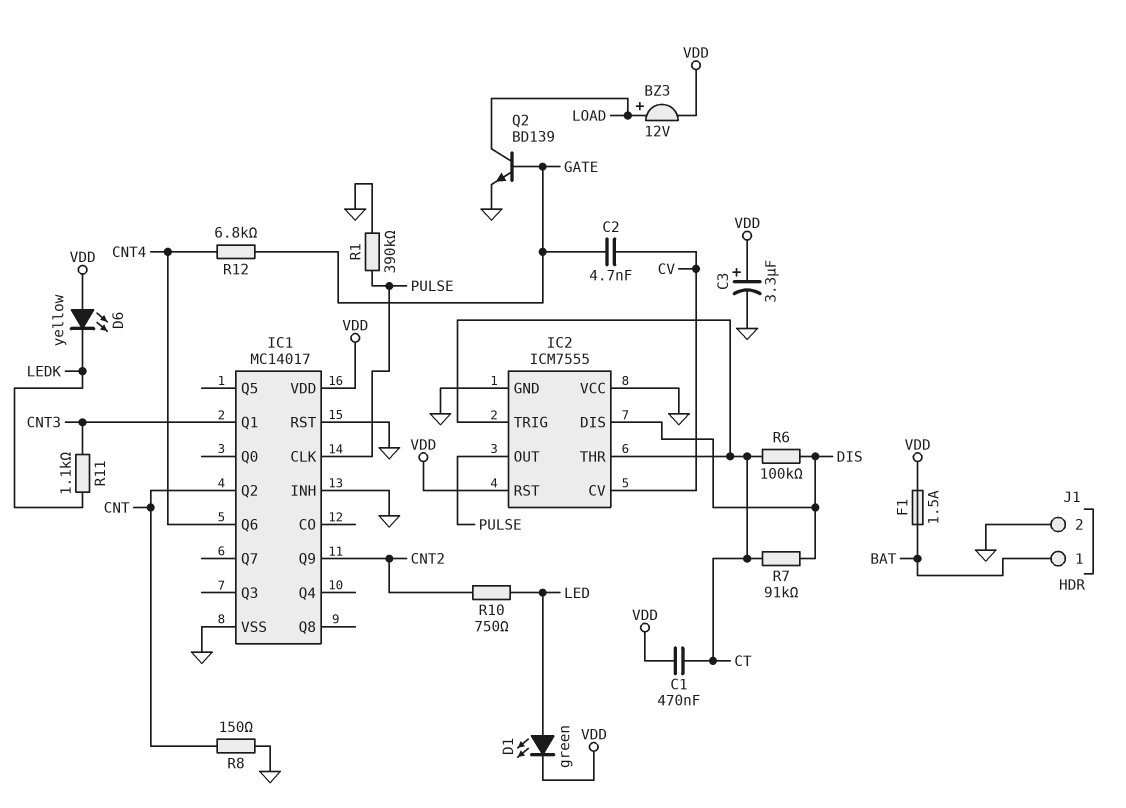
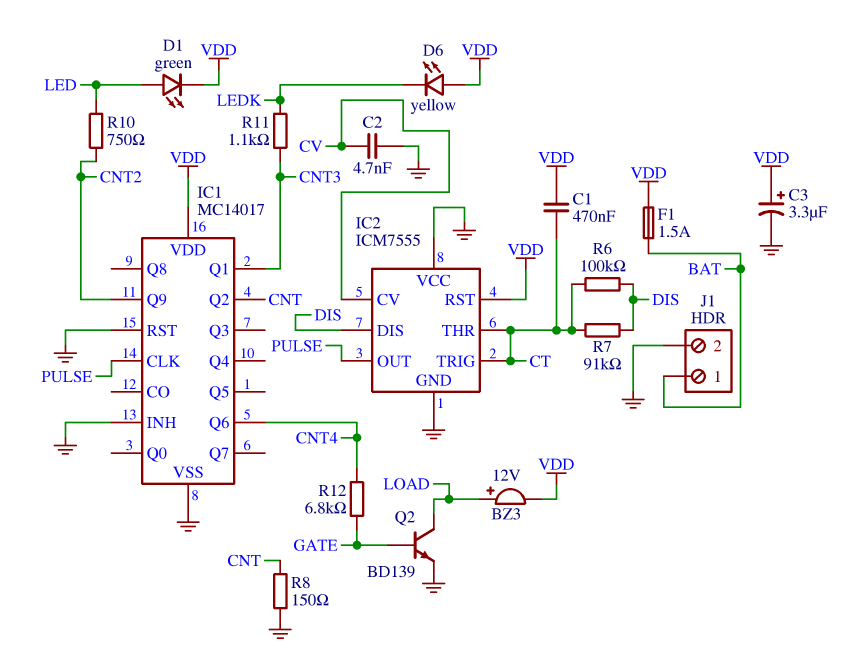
C2: 4.7nF (CV, GATE) -> 4.7nF (CV, GND)
R1: 390k (GND, PULSE) -> none

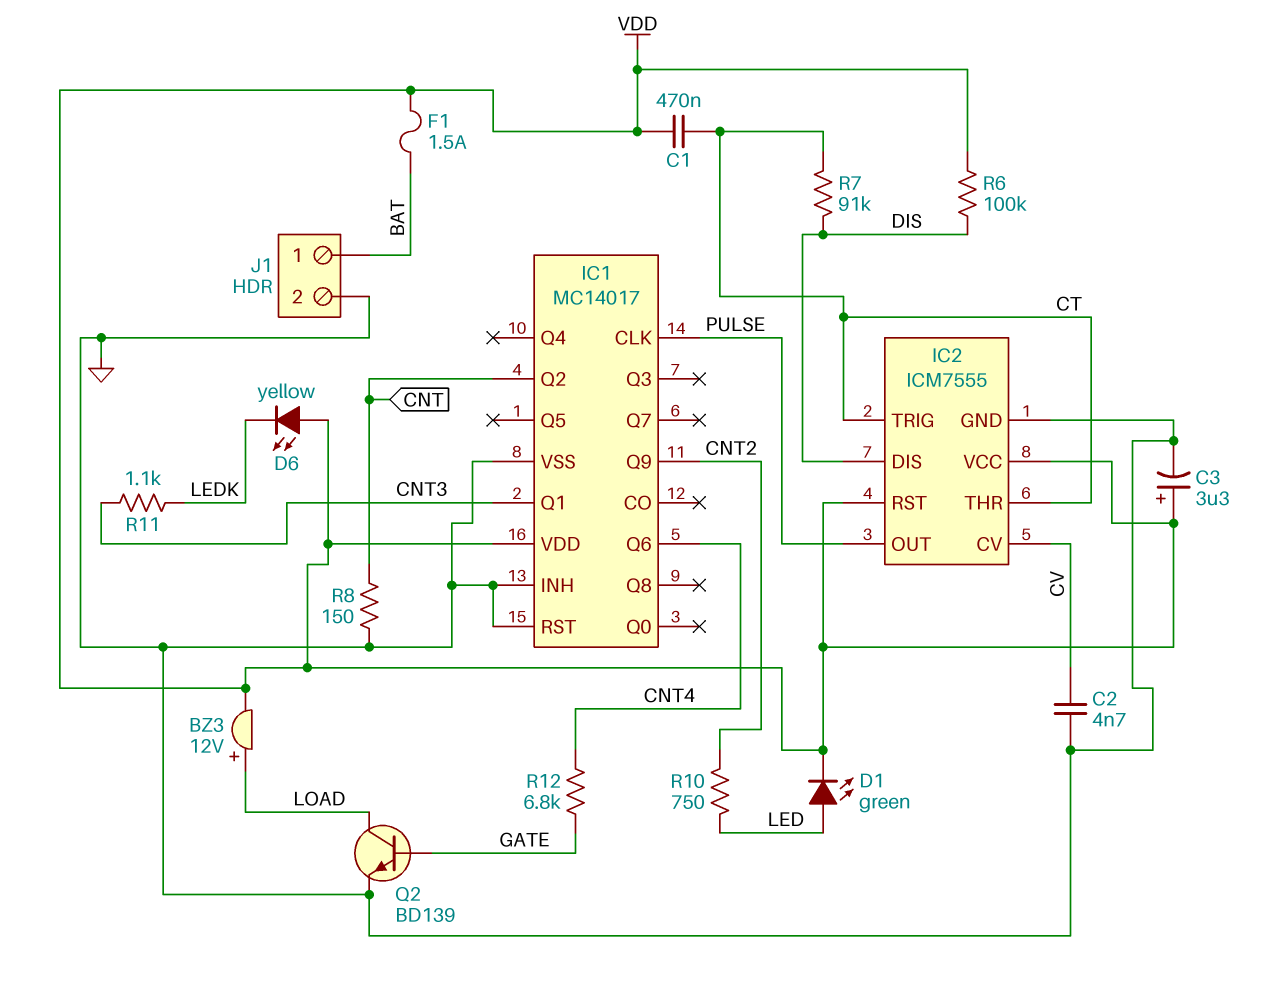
IC2 pin VCC: GND -> VDD
R6: 100k (CT, DIS) -> 100k (DIS, VDD)

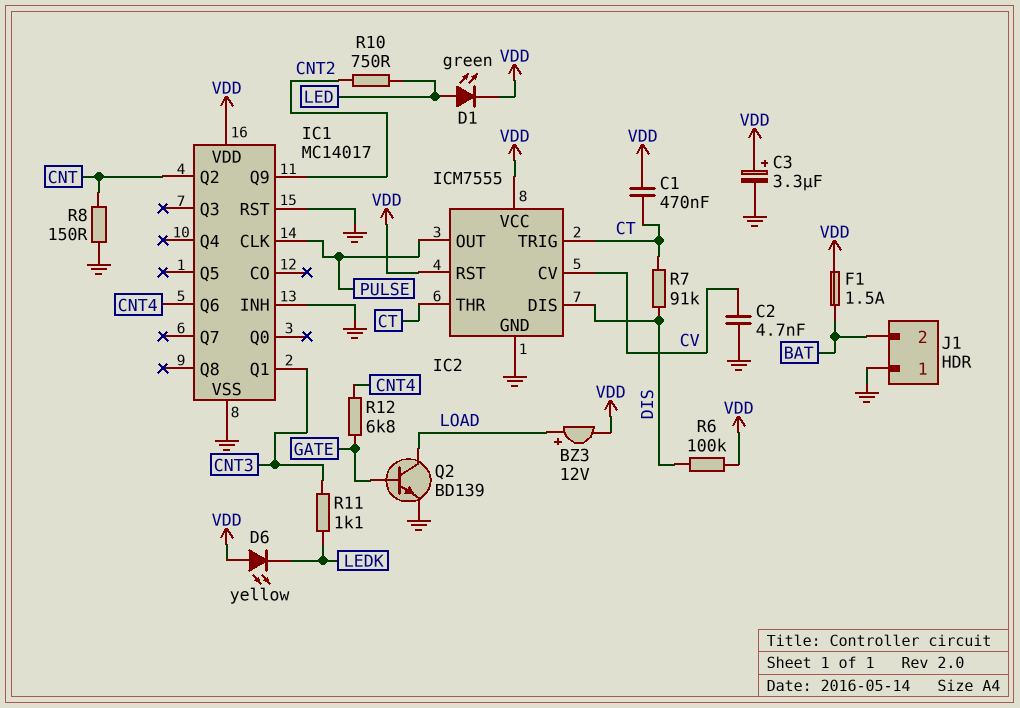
J1 pin 1: BAT -> GND
J1 pin 2: GND -> BAT

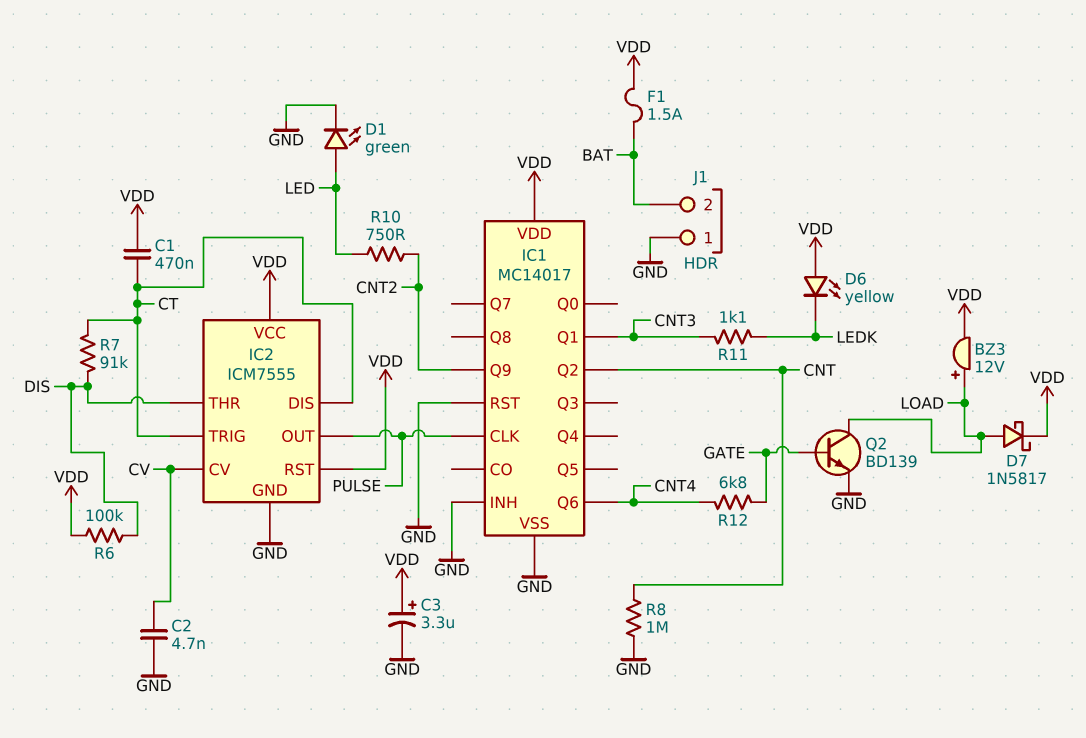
D1: LED green (A LED, K VDD) -> LED green (A LED, K GND)
D7: none -> schottky 1N5817 (A LOAD, K VDD)
IC2 pin DIS: DIS -> CT
IC2 pin THR: CT -> DIS
R8: 150 (CNT, GND) -> 1M (CNT, GND)

